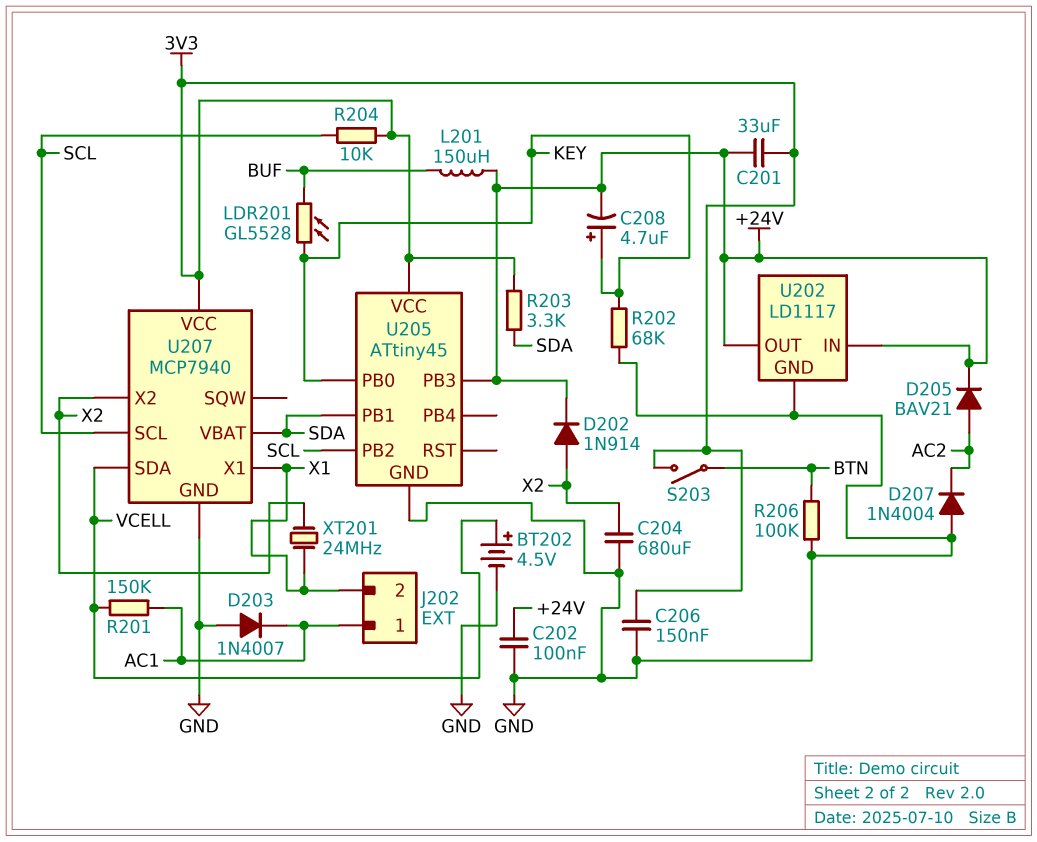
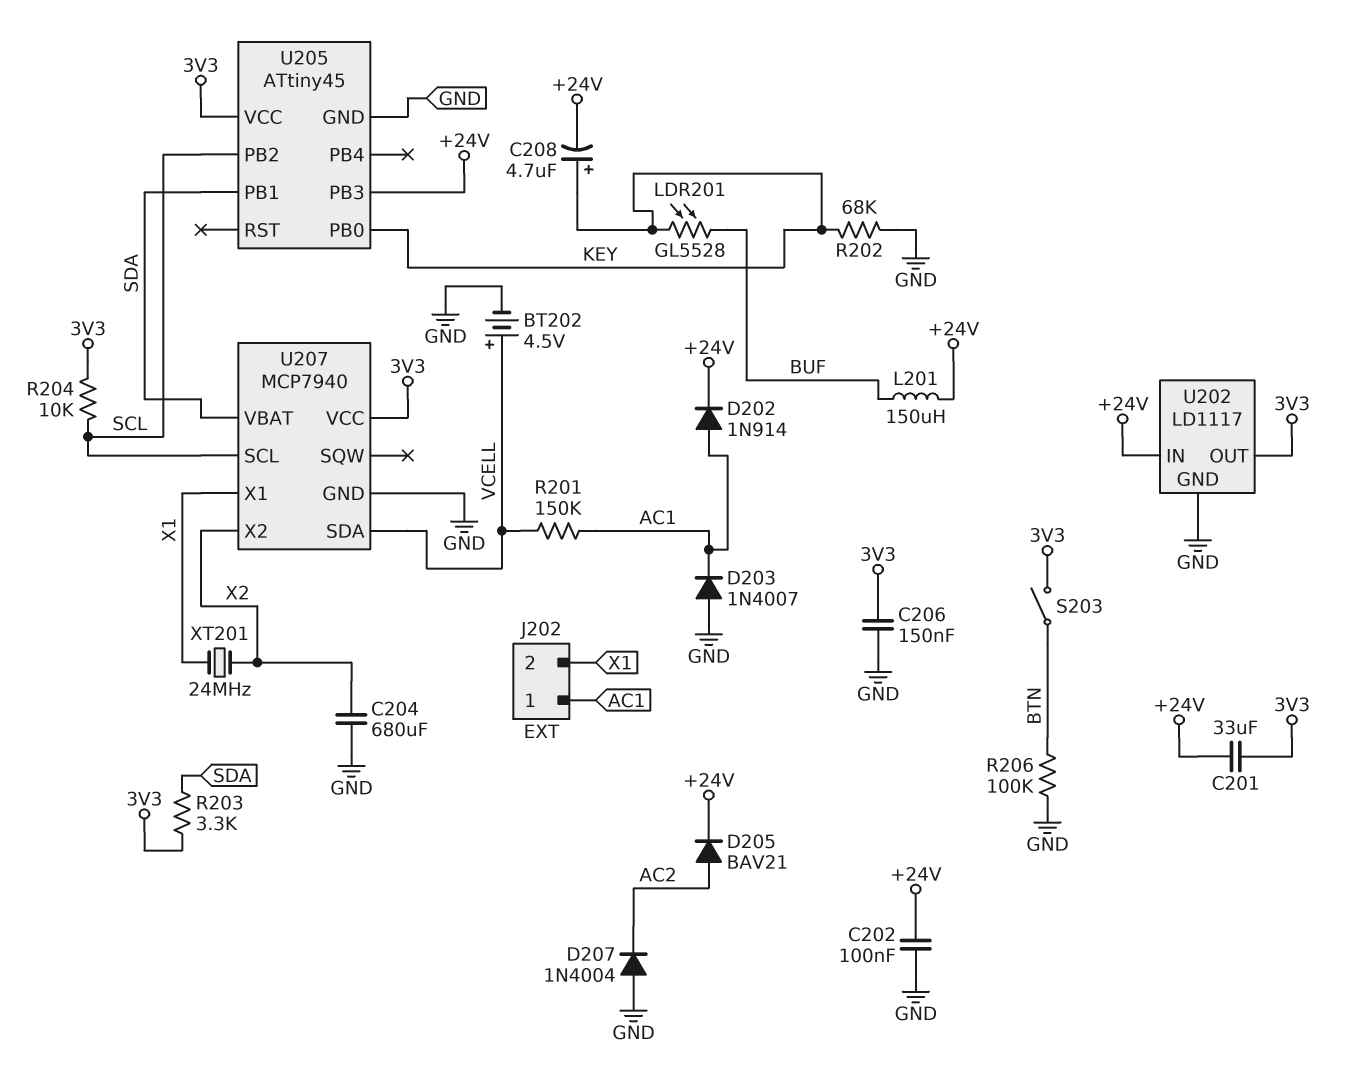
D202: diode 1N914 (A X2, K +24V) -> diode 1N914 (A AC1, K +24V)
U202 pin OUT: +24V -> 3V3

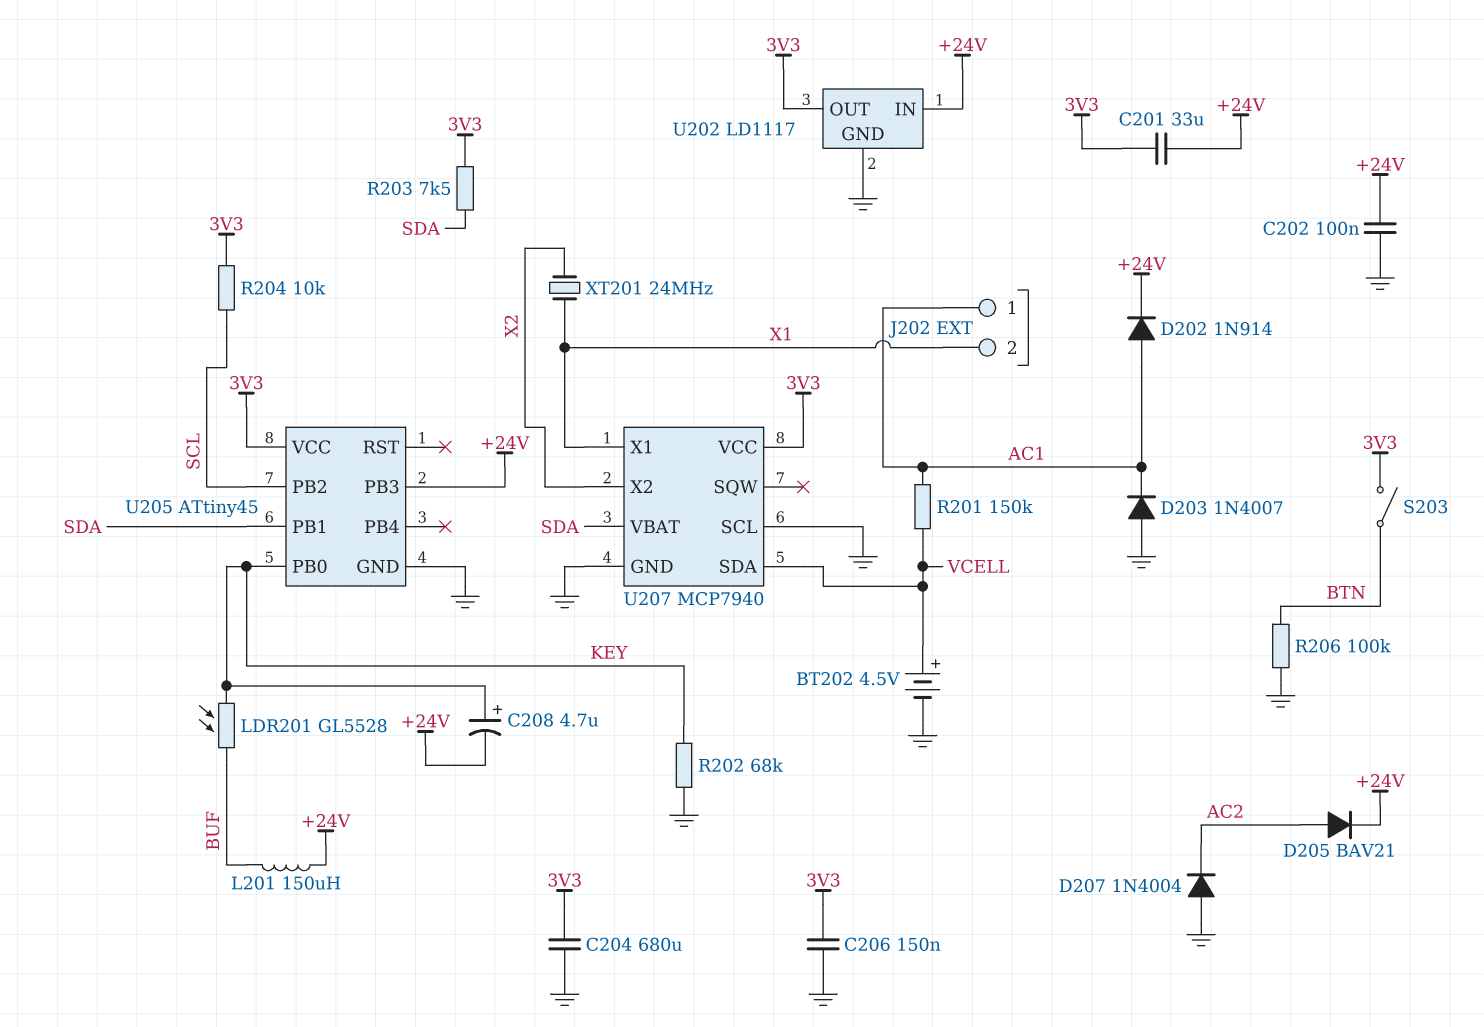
C204: 680uF (GND, X2) -> 680uF (3V3, GND)
R203: 3.3k (3V3, SDA) -> 7.5k (3V3, SDA)
U207 pin SCL: SCL -> GND

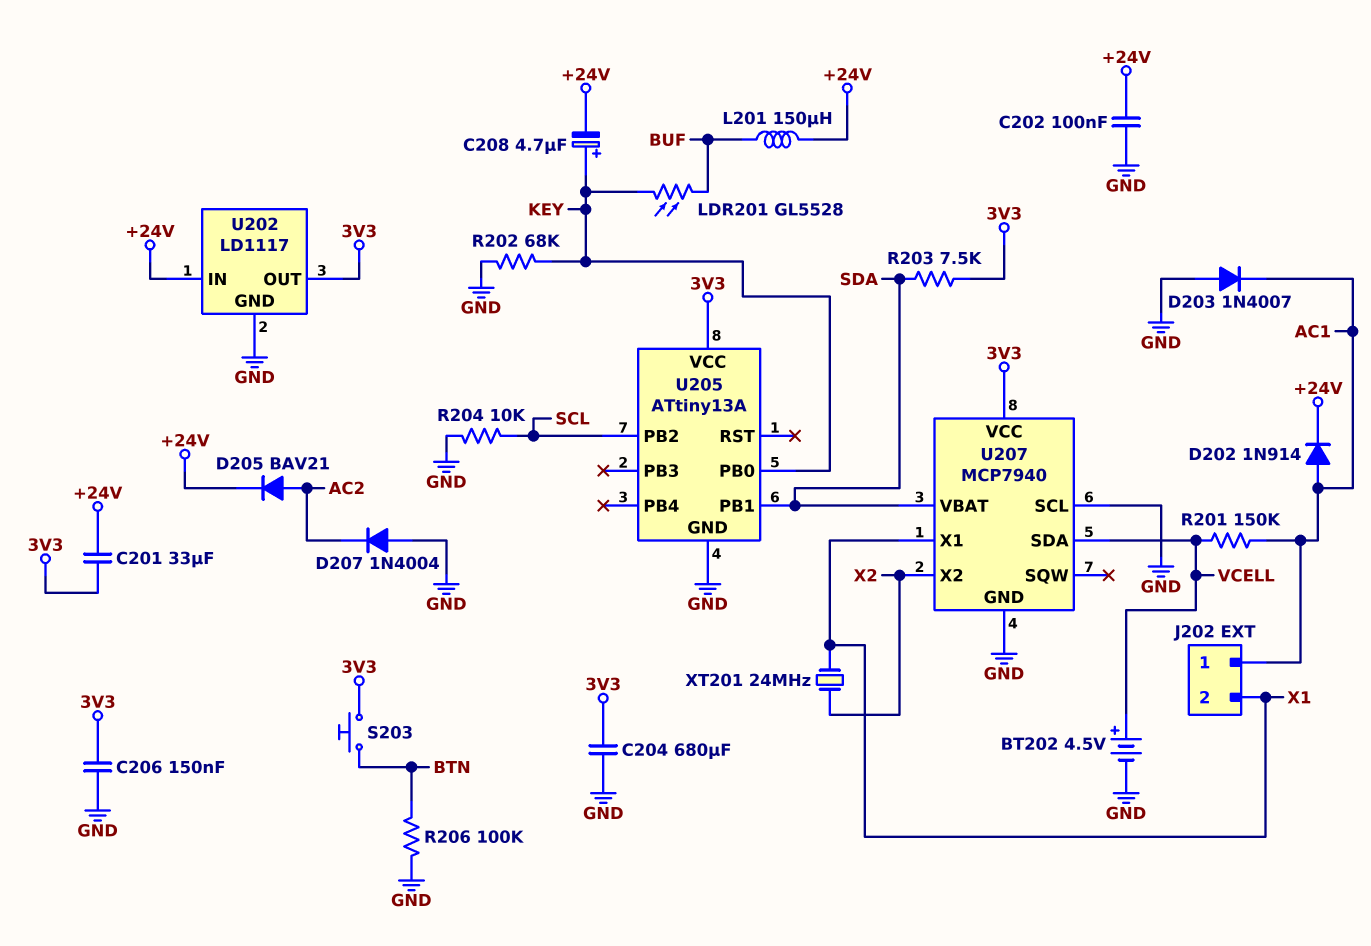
R204: 10k (3V3, SCL) -> 10k (GND, SCL)
S203: switch (3V3, BTN) -> button (3V3, BTN)
U205: ATtiny45 -> ATtiny13A
U205 pin PB3: +24V -> none

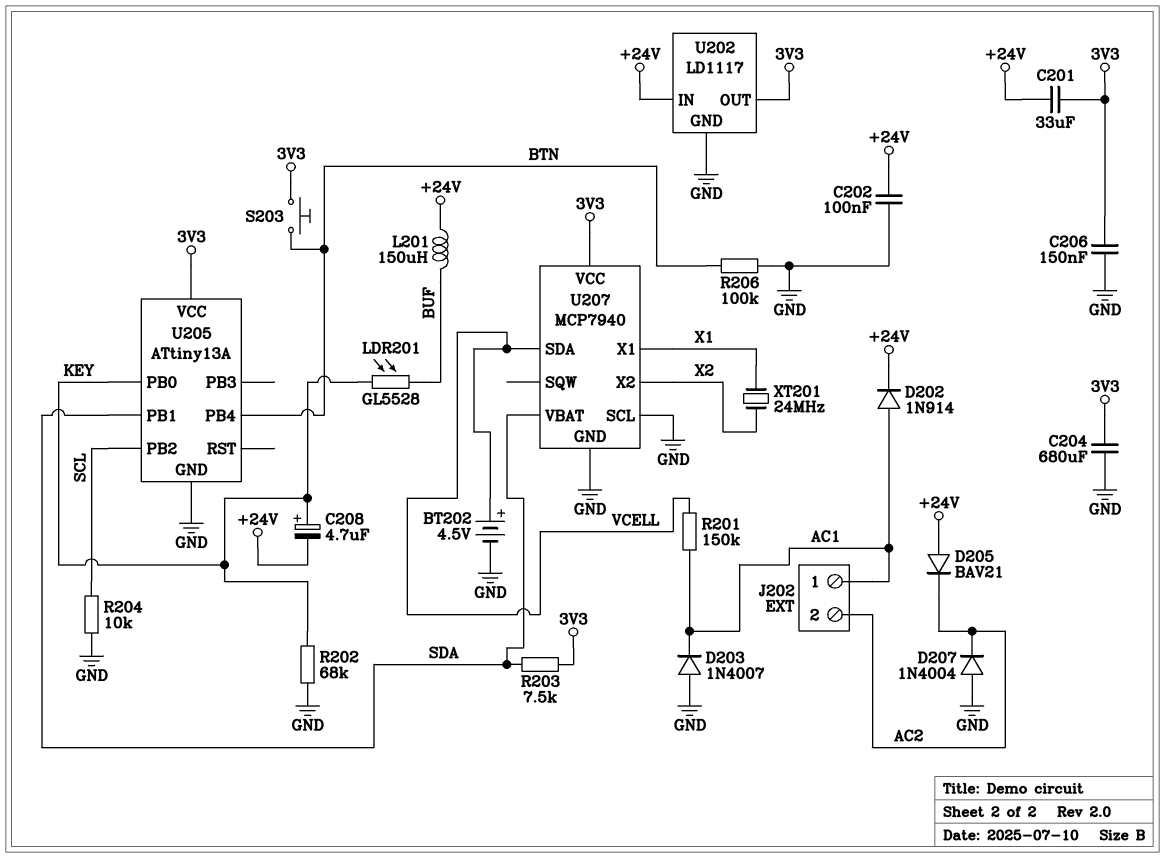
D205: diode BAV21 (A AC2, K +24V) -> diode BAV21 (A +24V, K AC2)
J202 pin 2: X1 -> AC2
U205 pin PB4: none -> BTN

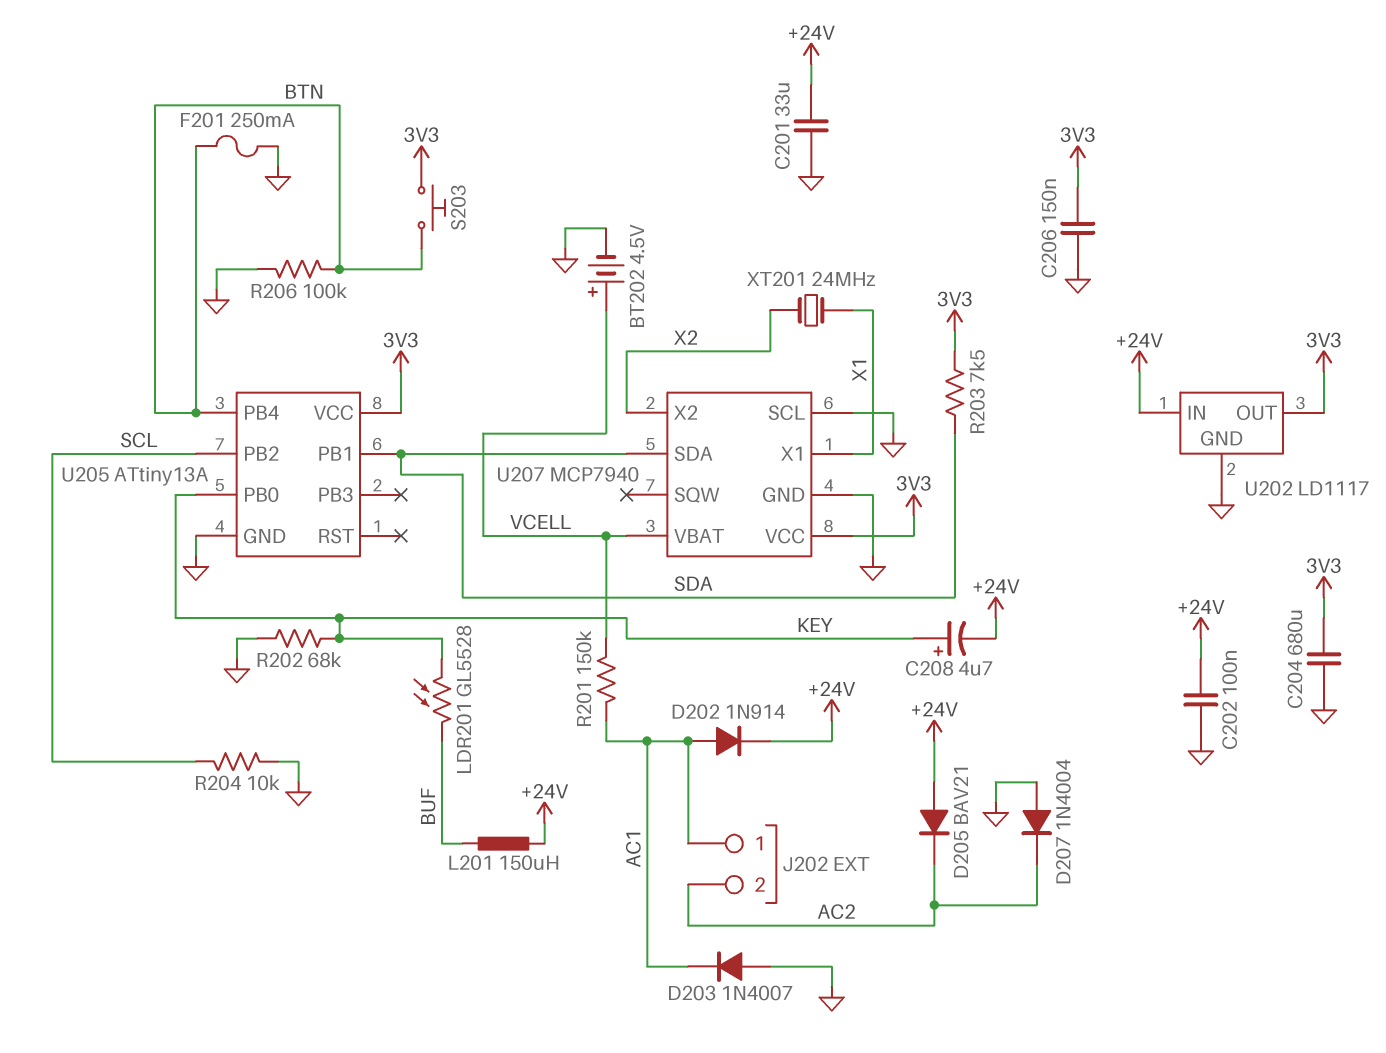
C201: 33uF (+24V, 3V3) -> 33uF (+24V, GND)
F201: none -> 250mA (BTN, GND)
U207 pin SDA: VCELL -> SDA
U207 pin VBAT: SDA -> VCELL

